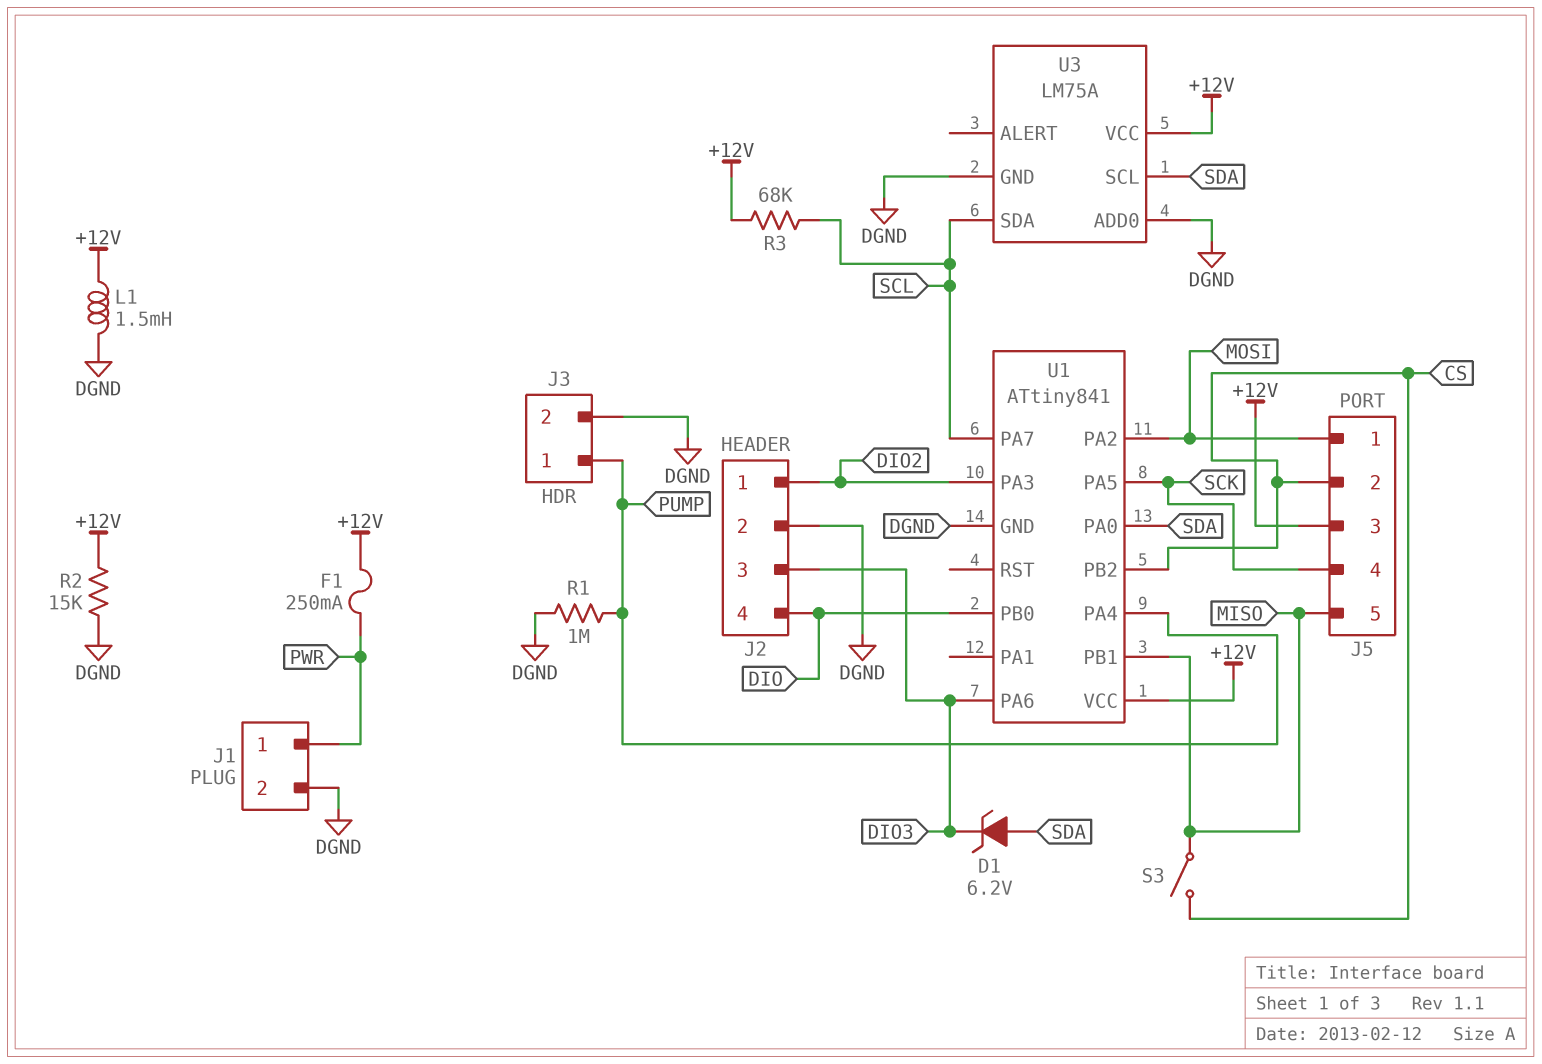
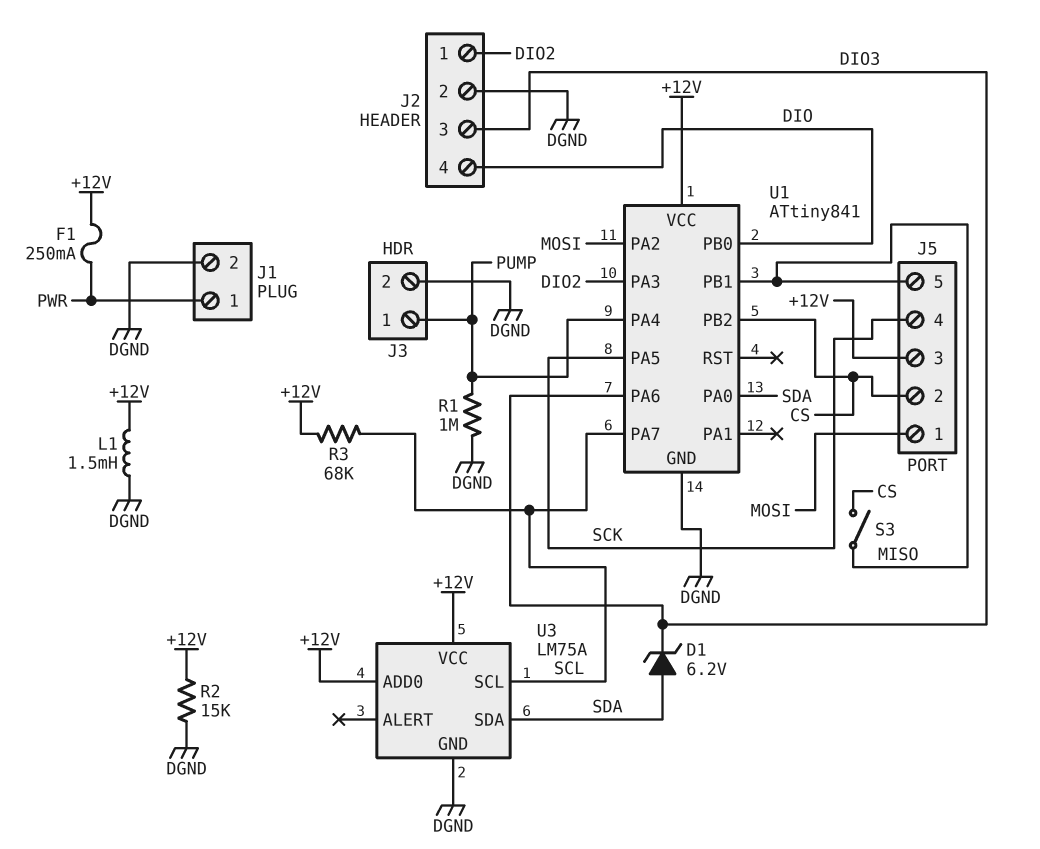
U3 pin ADD0: DGND -> +12V
U3 pin SCL: SDA -> SCL
U3 pin SDA: SCL -> SDA

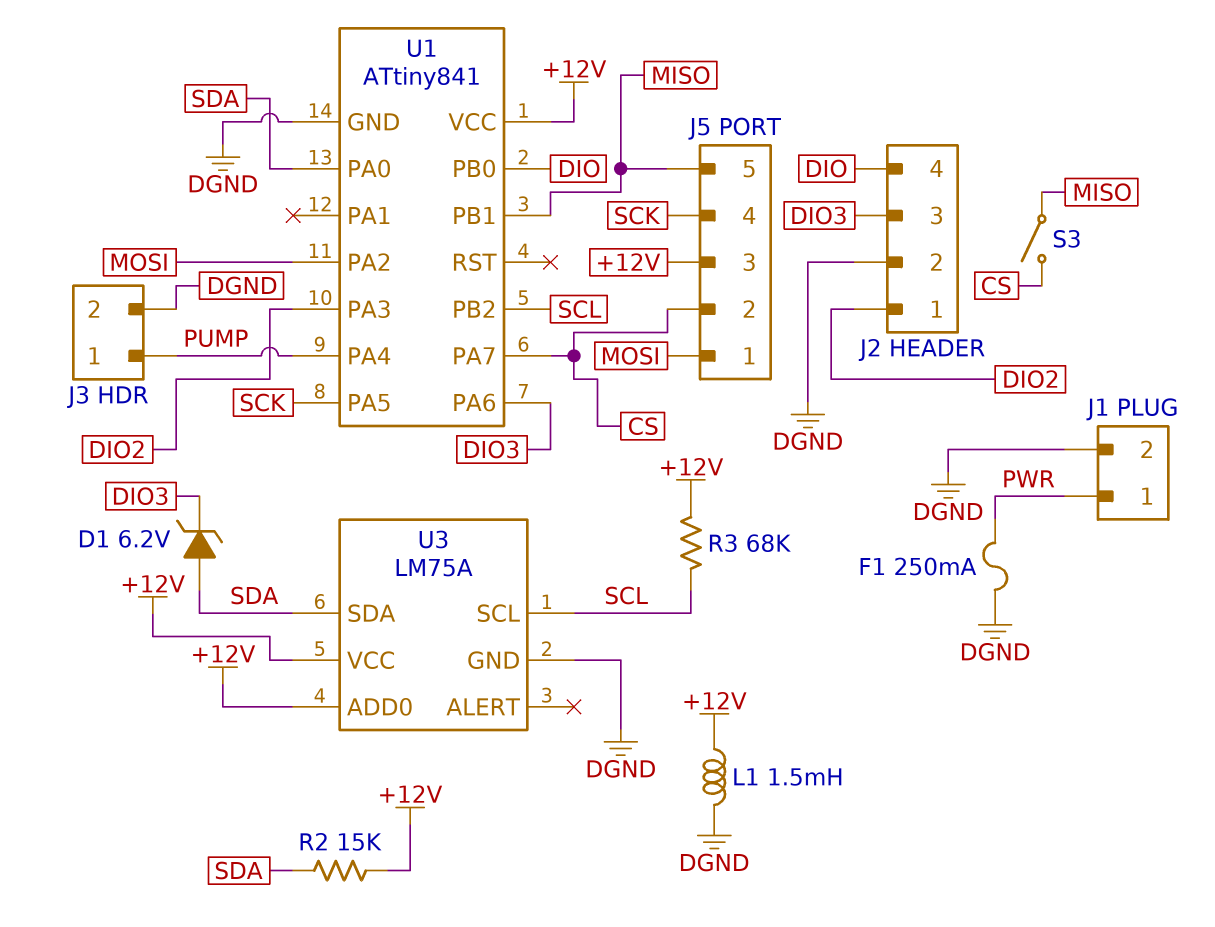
F1: 250mA (+12V, PWR) -> 250mA (DGND, PWR)
R1: 1M (DGND, PUMP) -> none
R2: 15k (+12V, DGND) -> 15k (+12V, SDA)
U1 pin PA7: SCL -> CS
U1 pin PB2: CS -> SCL

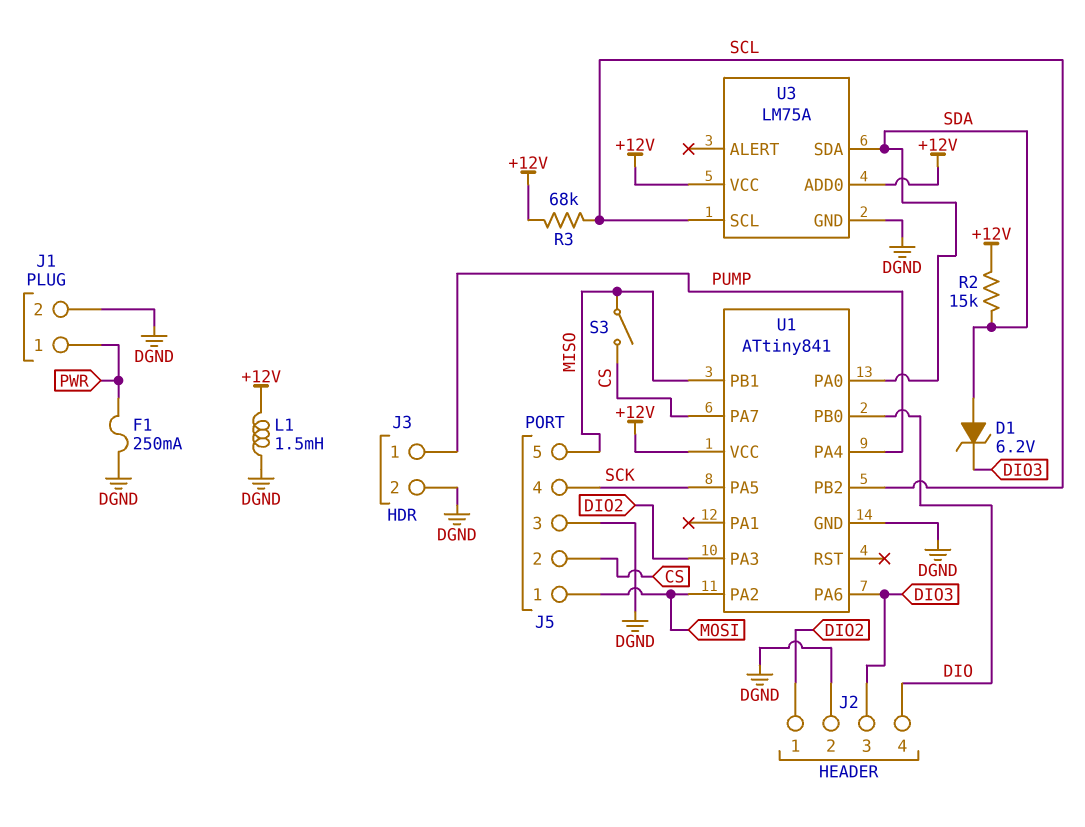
J5 pin 3: +12V -> DGND

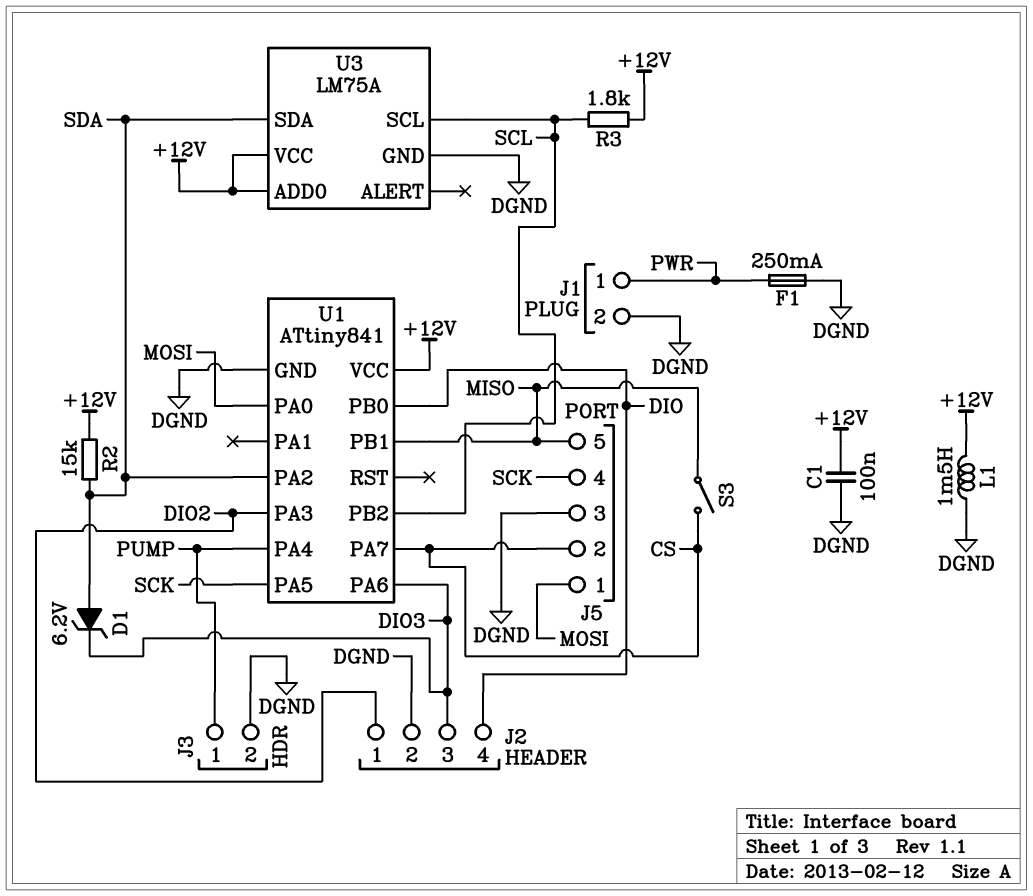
C1: none -> 100nF (+12V, DGND)
R3: 68k (+12V, SCL) -> 1.8k (+12V, SCL)
U1 pin PA0: SDA -> MOSI
U1 pin PA2: MOSI -> SDA

